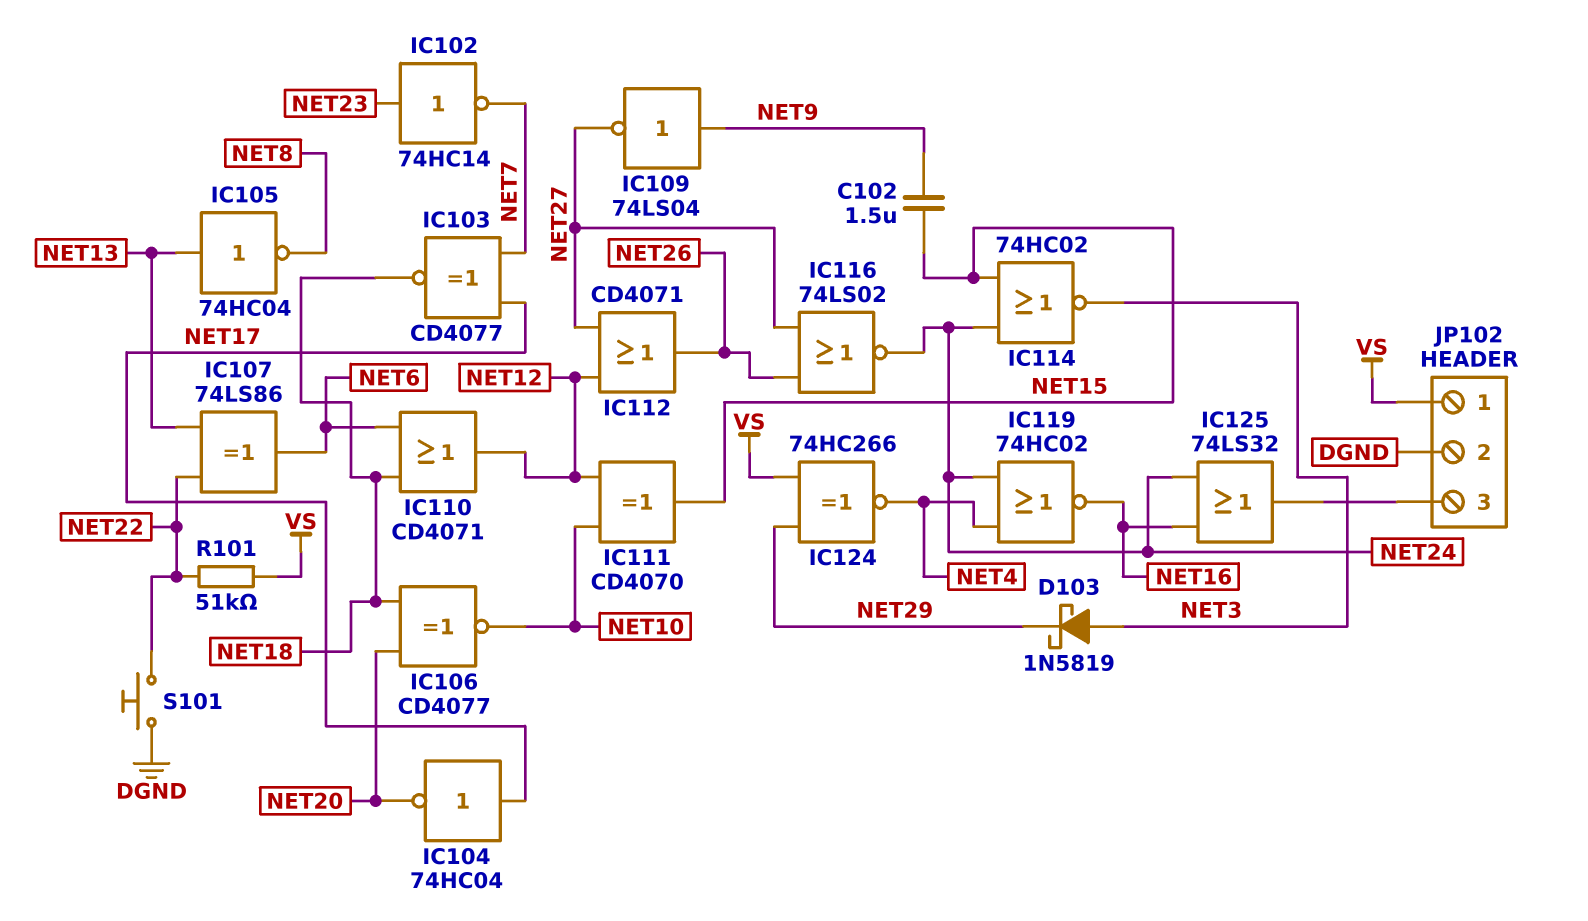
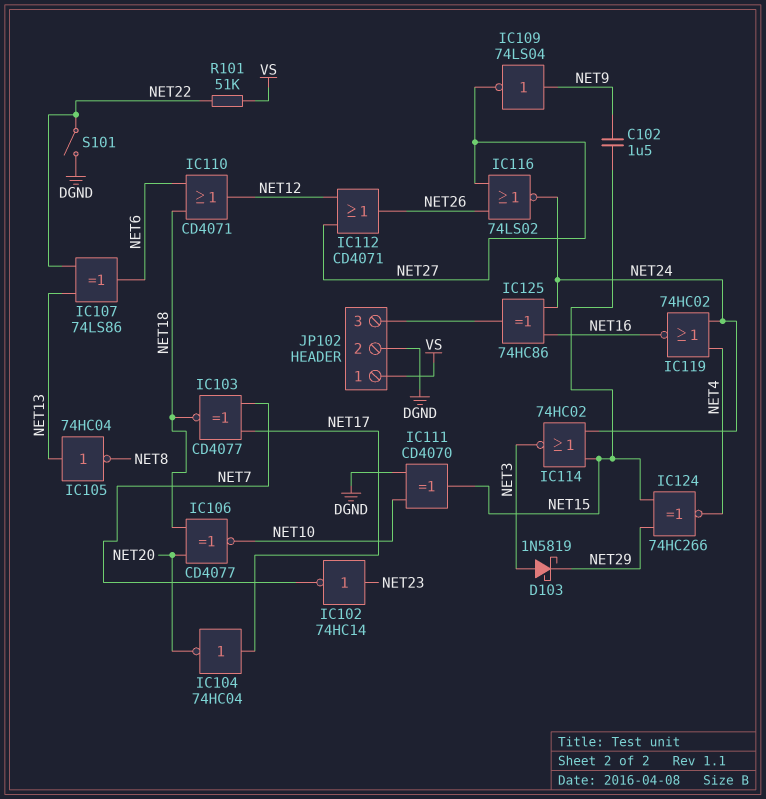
IC111: XOR CD4070 (in NET10, in NET12, out NET15) -> XOR CD4070 (in DGND, in NET10, out NET15)
IC124: XNOR 74HC266 (in NET29, in VS, out NET4) -> XNOR 74HC266 (in NET15, in NET29, out NET4)
IC125: OR 74LS32 (in NET16, in NET24, out JP102/3) -> XOR 74HC86 (in NET16, in NET24, out JP102/3)
S101: button (DGND, NET22) -> switch (DGND, NET22)

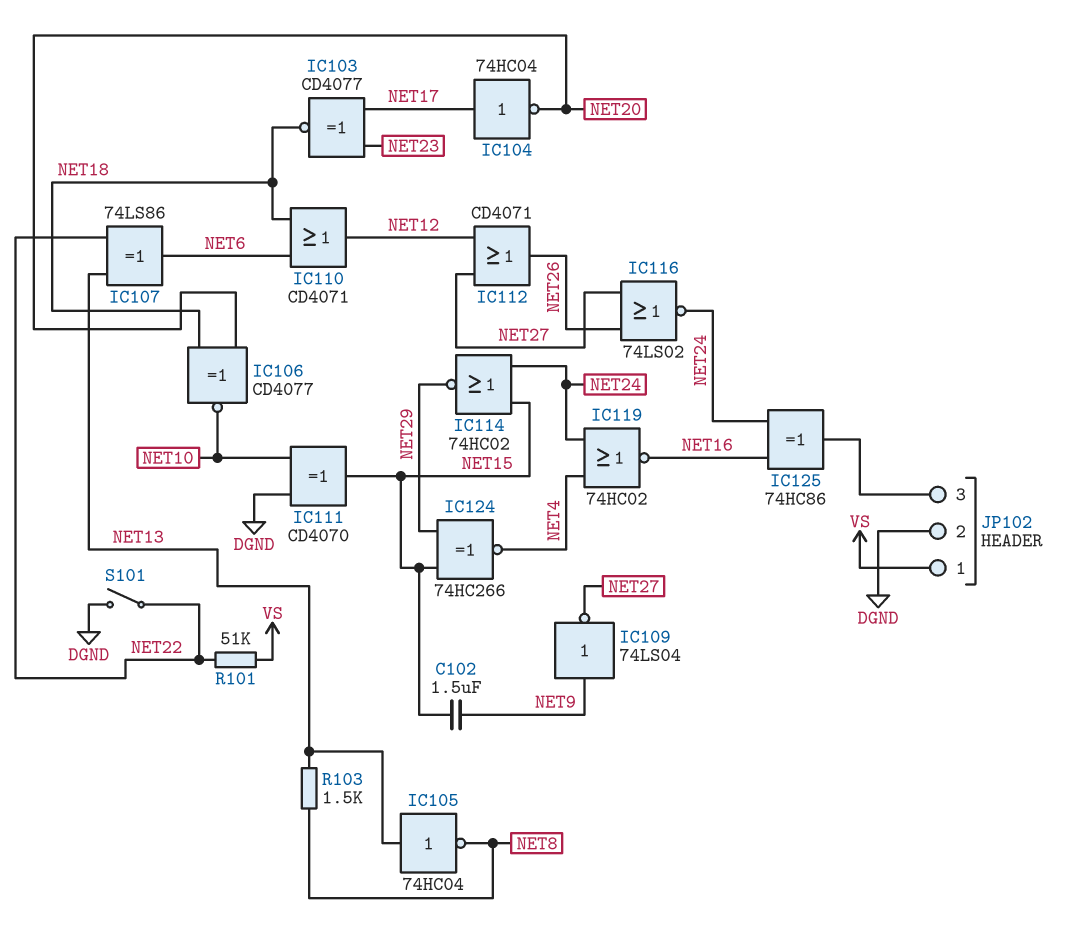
D103: schottky 1N5819 (A NET3, K NET29) -> none
IC102: NOT 74HC14 (in NET23, out NET7) -> none
IC103: XNOR CD4077 (in NET7, in NET17, out NET18) -> XNOR CD4077 (in NET17, in NET23, out NET18)
IC114: NOR 74HC02 (in NET15, in NET24, out NET3) -> NOR 74HC02 (in NET15, in NET24, out NET29)
R103: none -> 1.5k (NET8, NET13)

